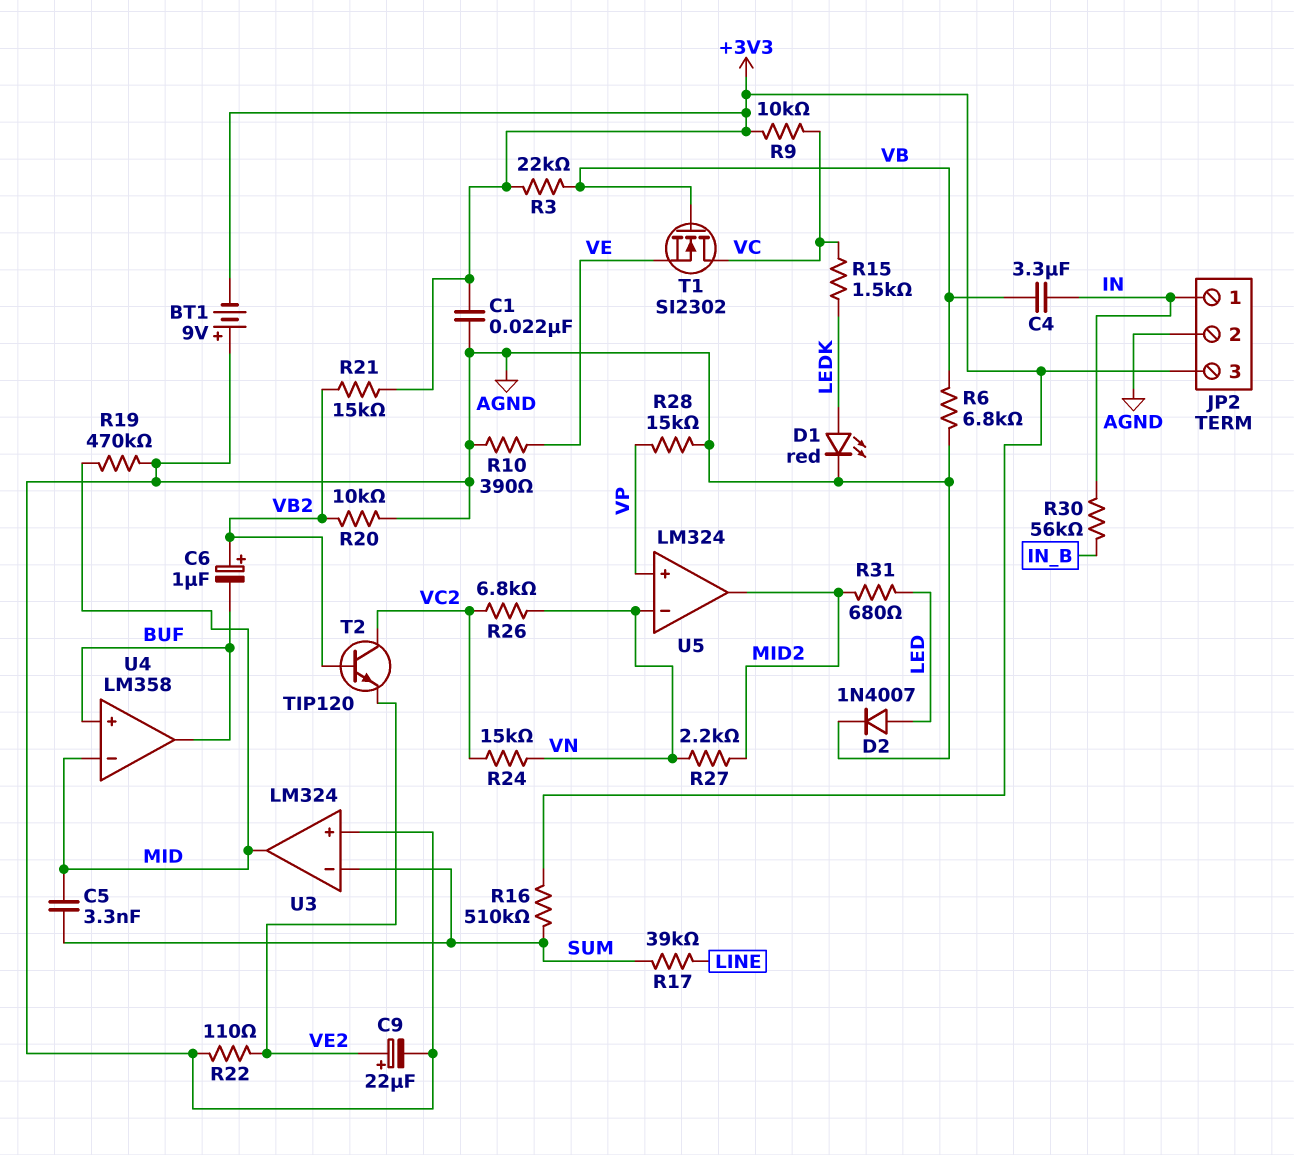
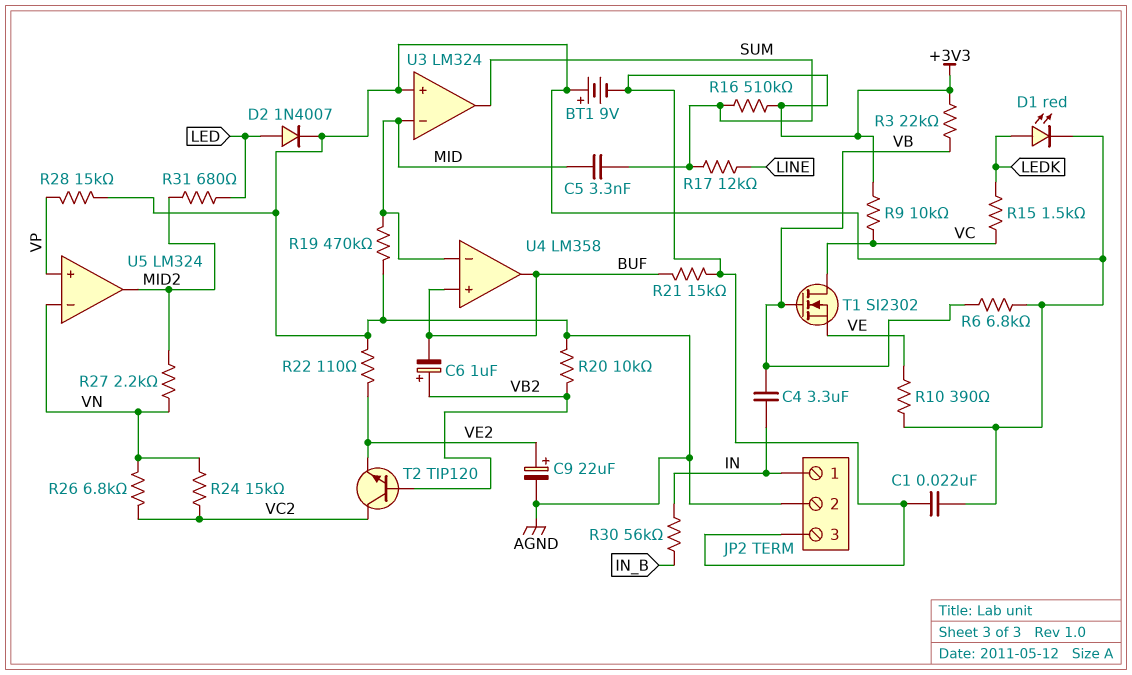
R17: 39k (LINE, SUM) -> 12k (LINE, SUM)
R21: 15k (+3V3, VB2) -> 15k (+3V3, BUF)
U3 pin in-: SUM -> MID
U3 pin out: MID -> SUM

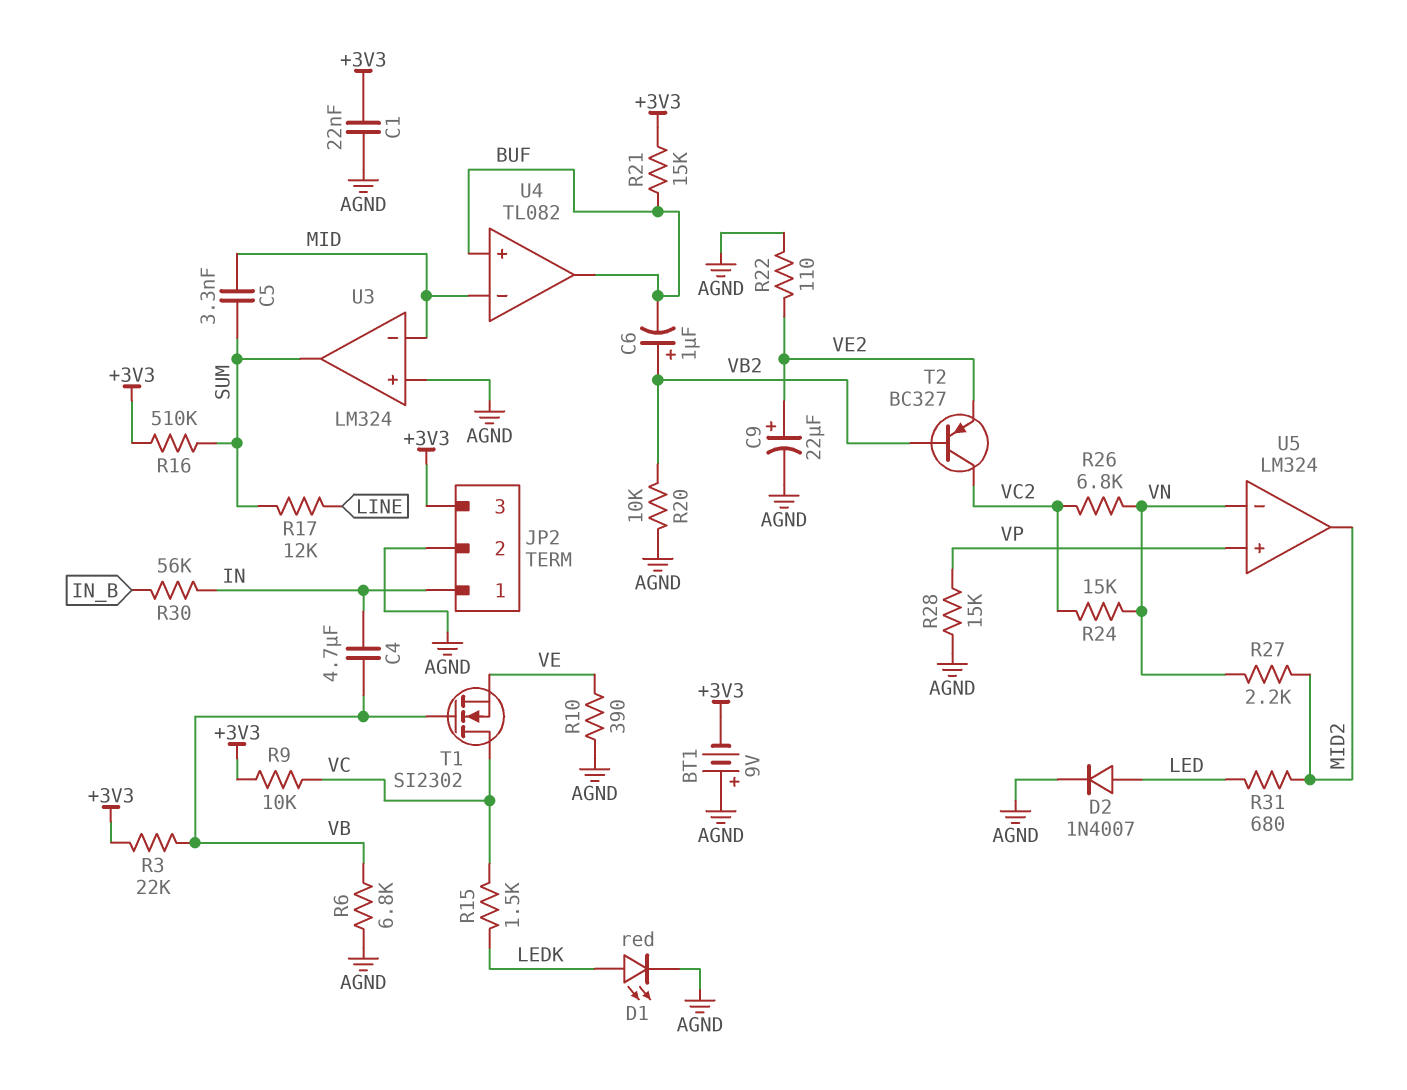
C4: 3.3uF (IN, VB) -> 4.7uF (IN, VB)
R19: 470k (AGND, MID) -> none
T2: NPN TIP120 (B VB2, C VC2, E VE2) -> PNP BC327 (B VB2, C VC2, E VE2)
U4: LM358 -> TL082

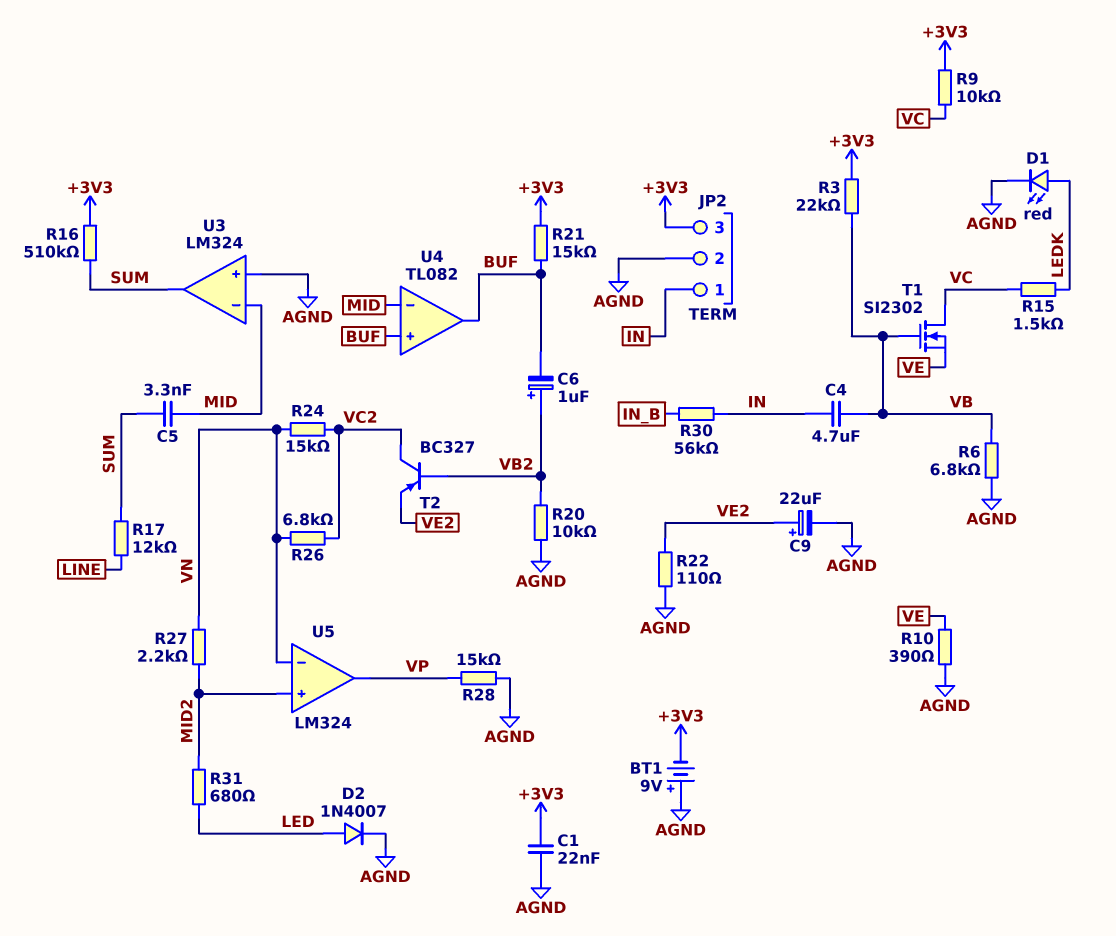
U5 pin in+: VP -> MID2
U5 pin out: MID2 -> VP

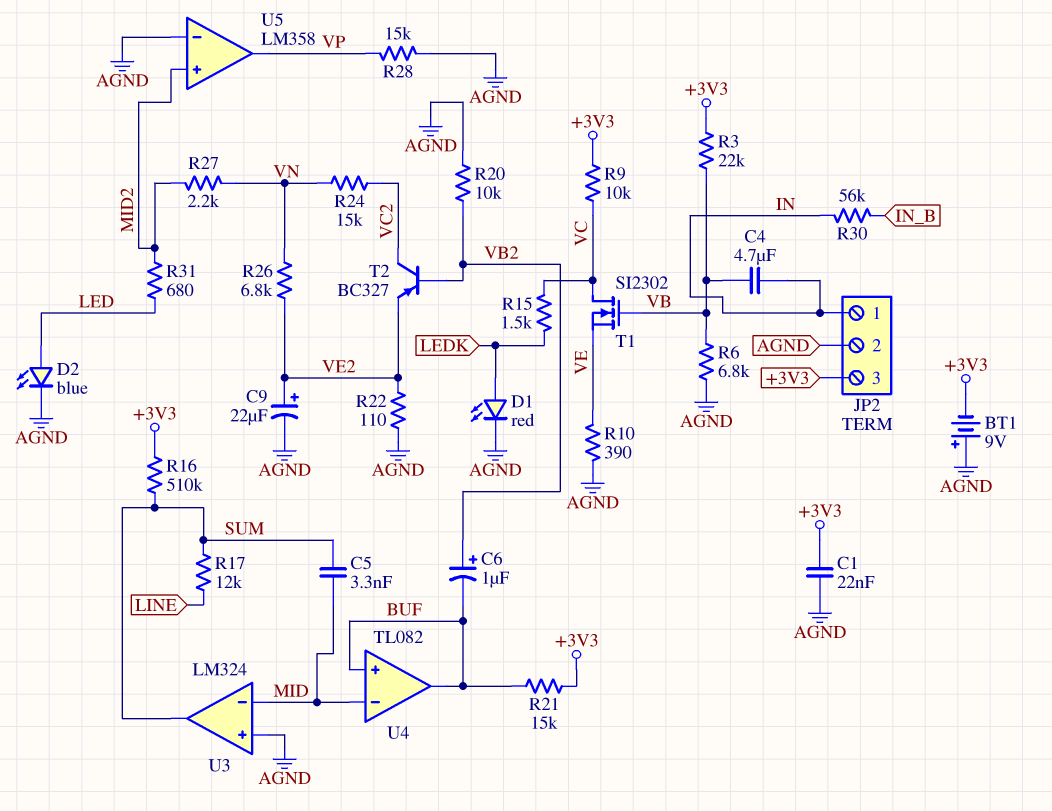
D2: diode 1N4007 (A LED, K AGND) -> LED blue (A LED, K AGND)
R26: 6.8k (VC2, VN) -> 6.8k (VE2, VN)
U5: LM324 -> LM358
U5 pin in-: VN -> AGND

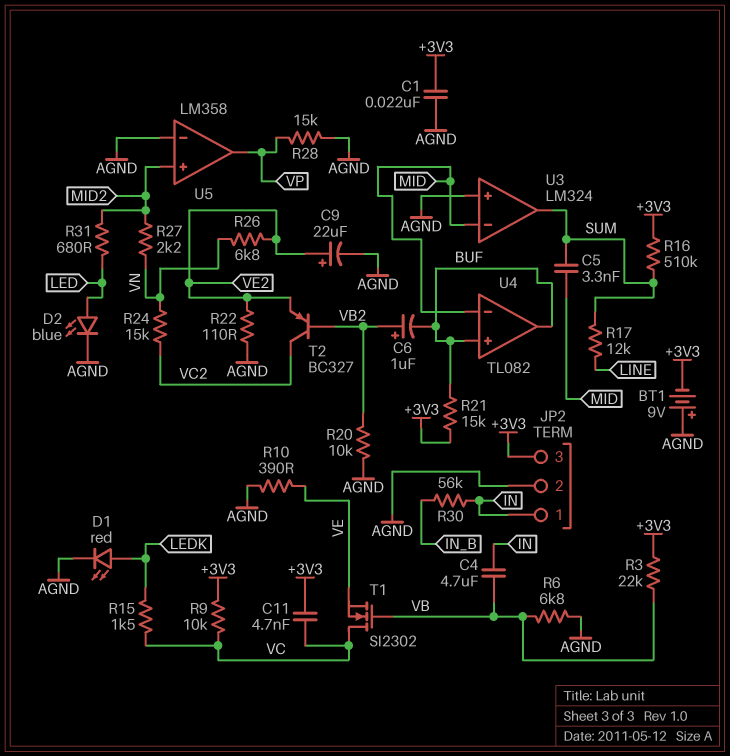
C11: none -> 4.7nF (+3V3, VC)

